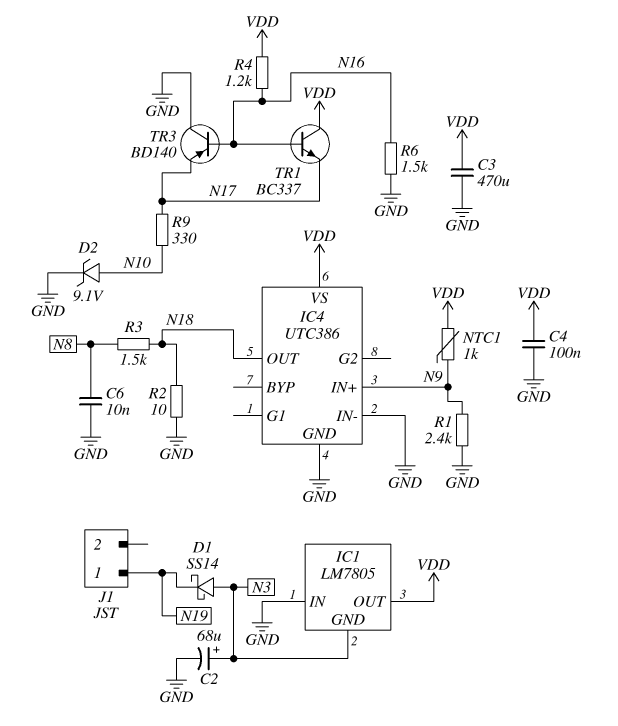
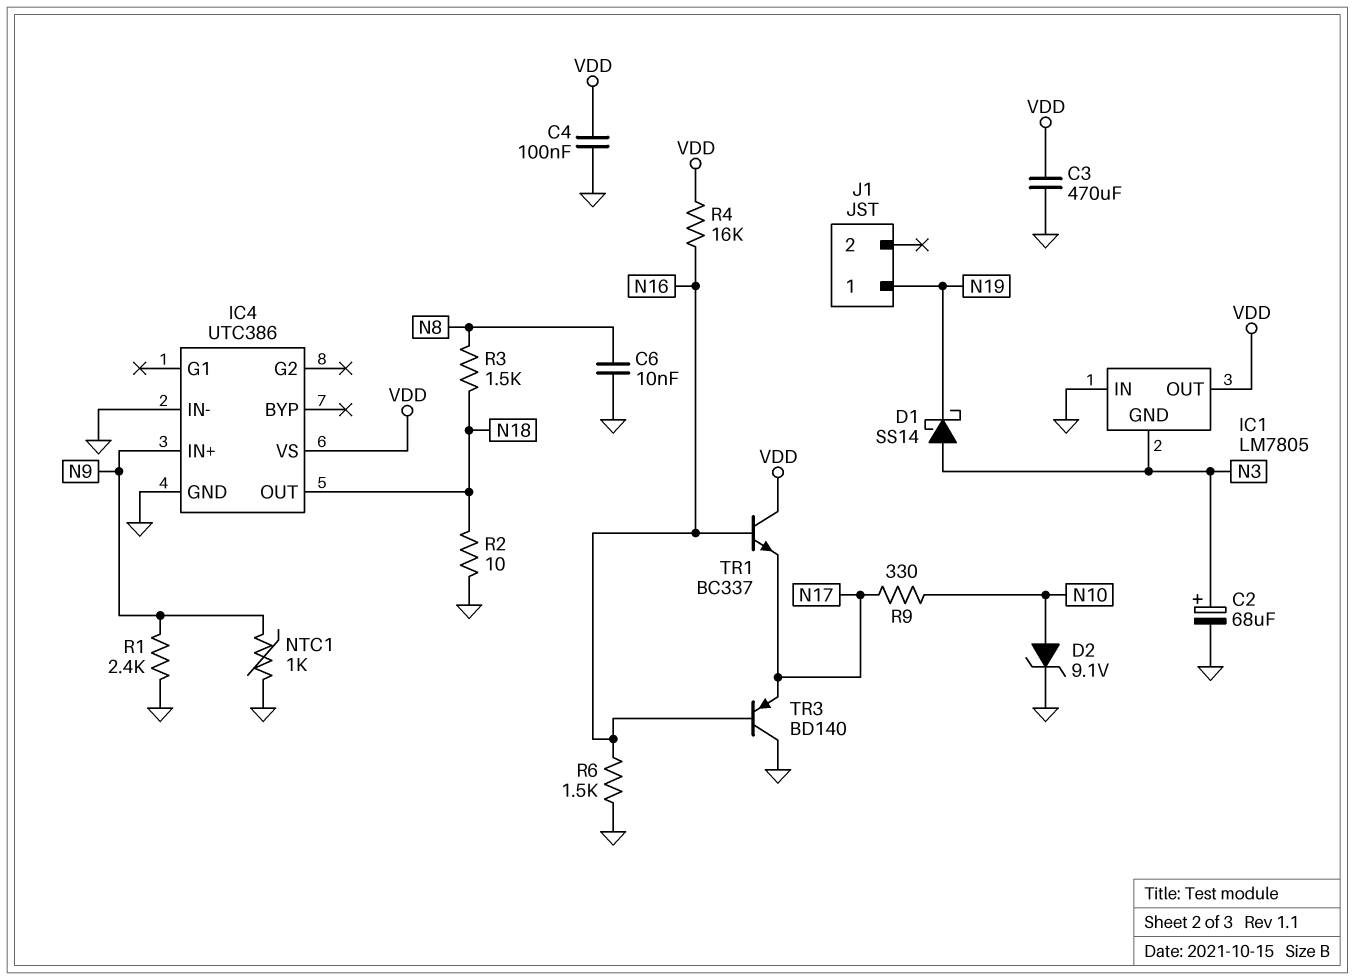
NTC1: 1k (N9, VDD) -> 1k (GND, N9)
R4: 1.2k (N16, VDD) -> 16k (N16, VDD)

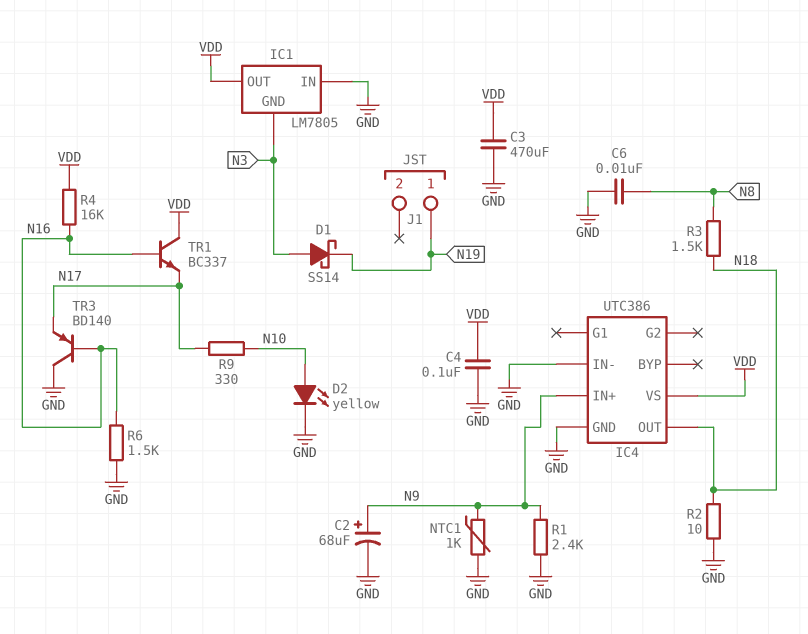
C2: 68uF (plus N3, minus GND) -> 68uF (plus N9, minus GND)
D2: zener 9.1V (A N10, K GND) -> LED yellow (A N10, K GND)

